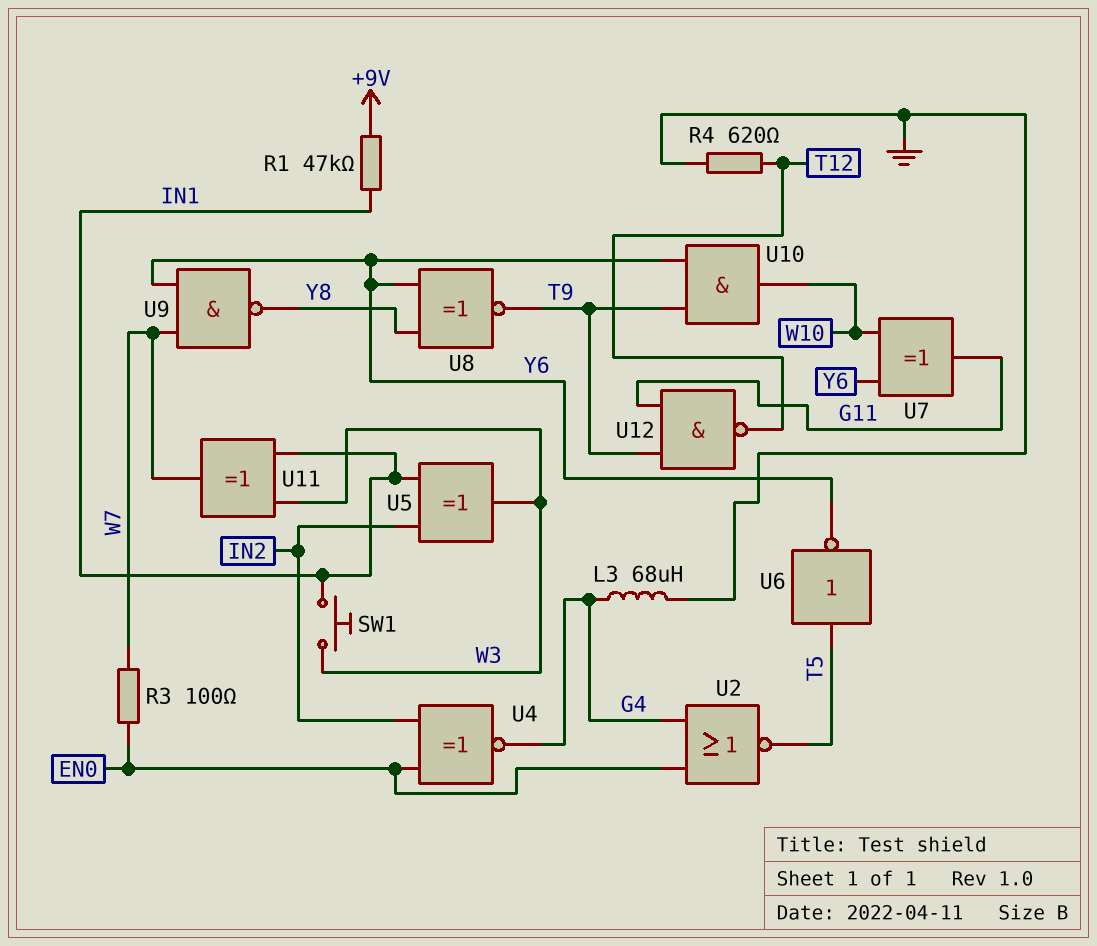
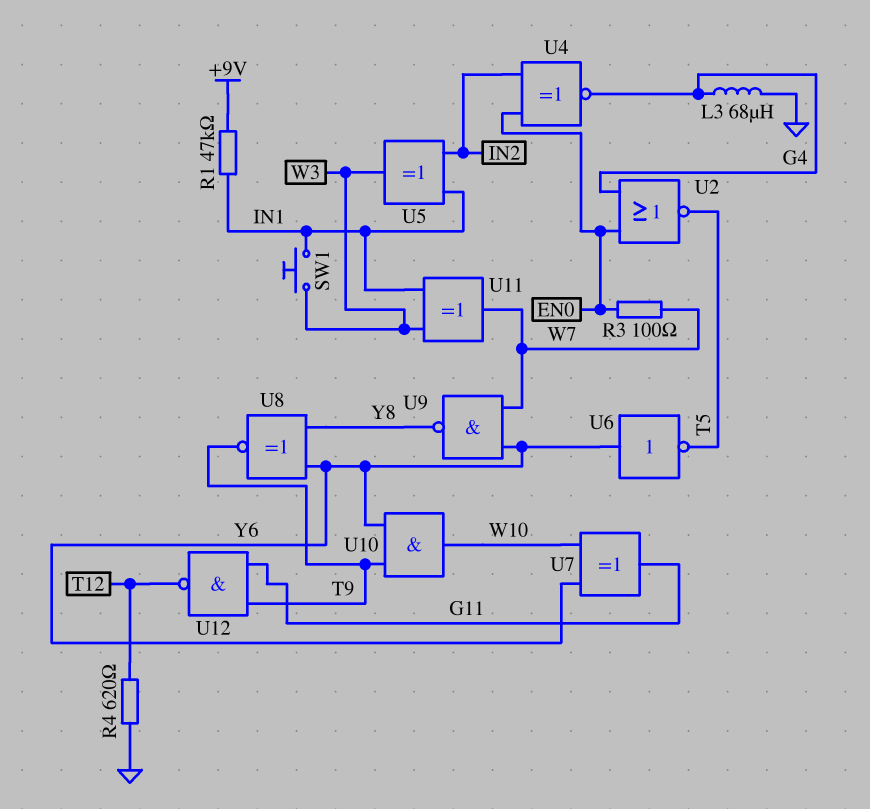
U6: NOT (in T5, out Y6) -> NOT (in Y6, out T5)

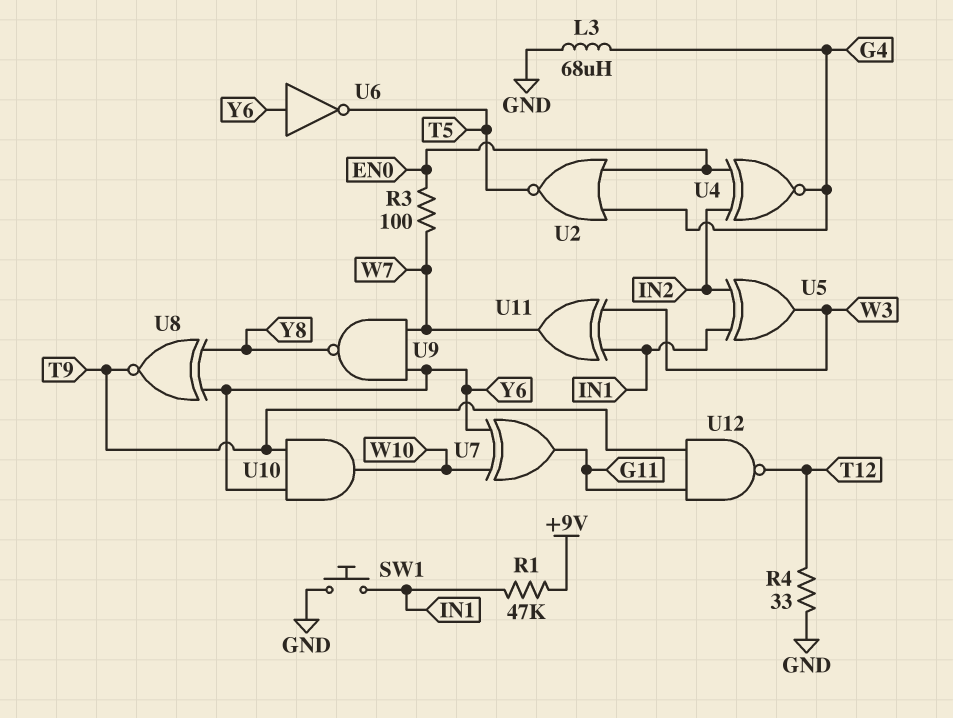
R4: 620 (GND, T12) -> 33 (GND, T12)
SW1: button (IN1, W3) -> button (GND, IN1)

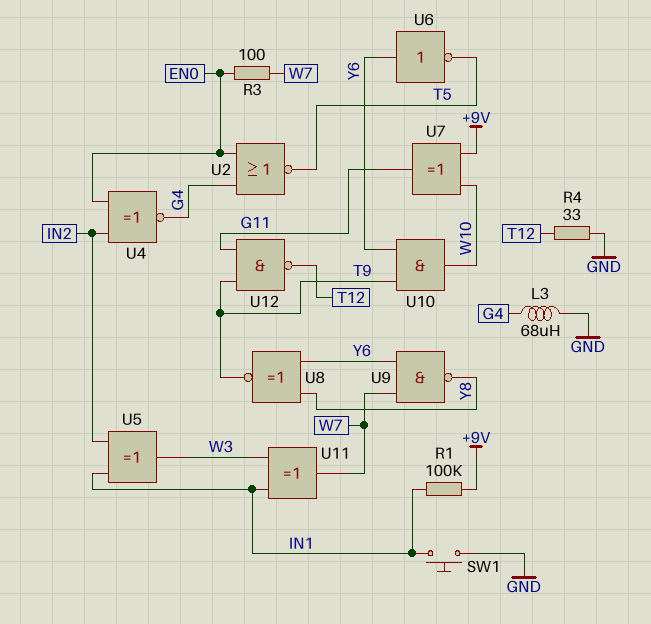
R1: 47k (+9V, IN1) -> 100k (+9V, IN1)
U7: XOR (in W10, in Y6, out G11) -> XOR (in +9V, in W10, out G11)

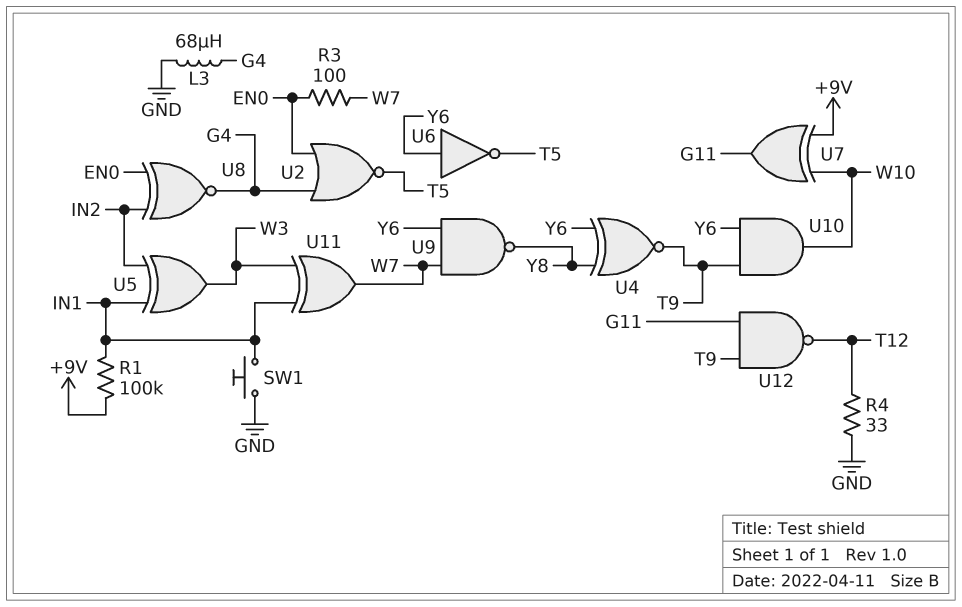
U4: XNOR (in EN0, in IN2, out G4) -> XNOR (in Y6, in Y8, out T9)
U8: XNOR (in Y6, in Y8, out T9) -> XNOR (in EN0, in IN2, out G4)

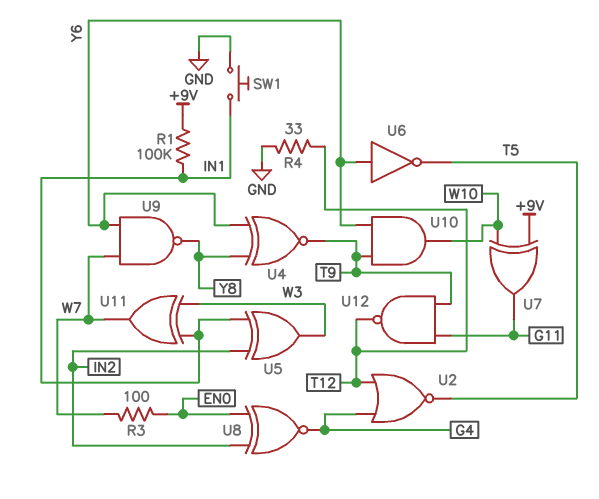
L3: 68uH (G4, GND) -> none
U2: NOR (in EN0, in G4, out T5) -> NOR (in G4, in T12, out T5)

